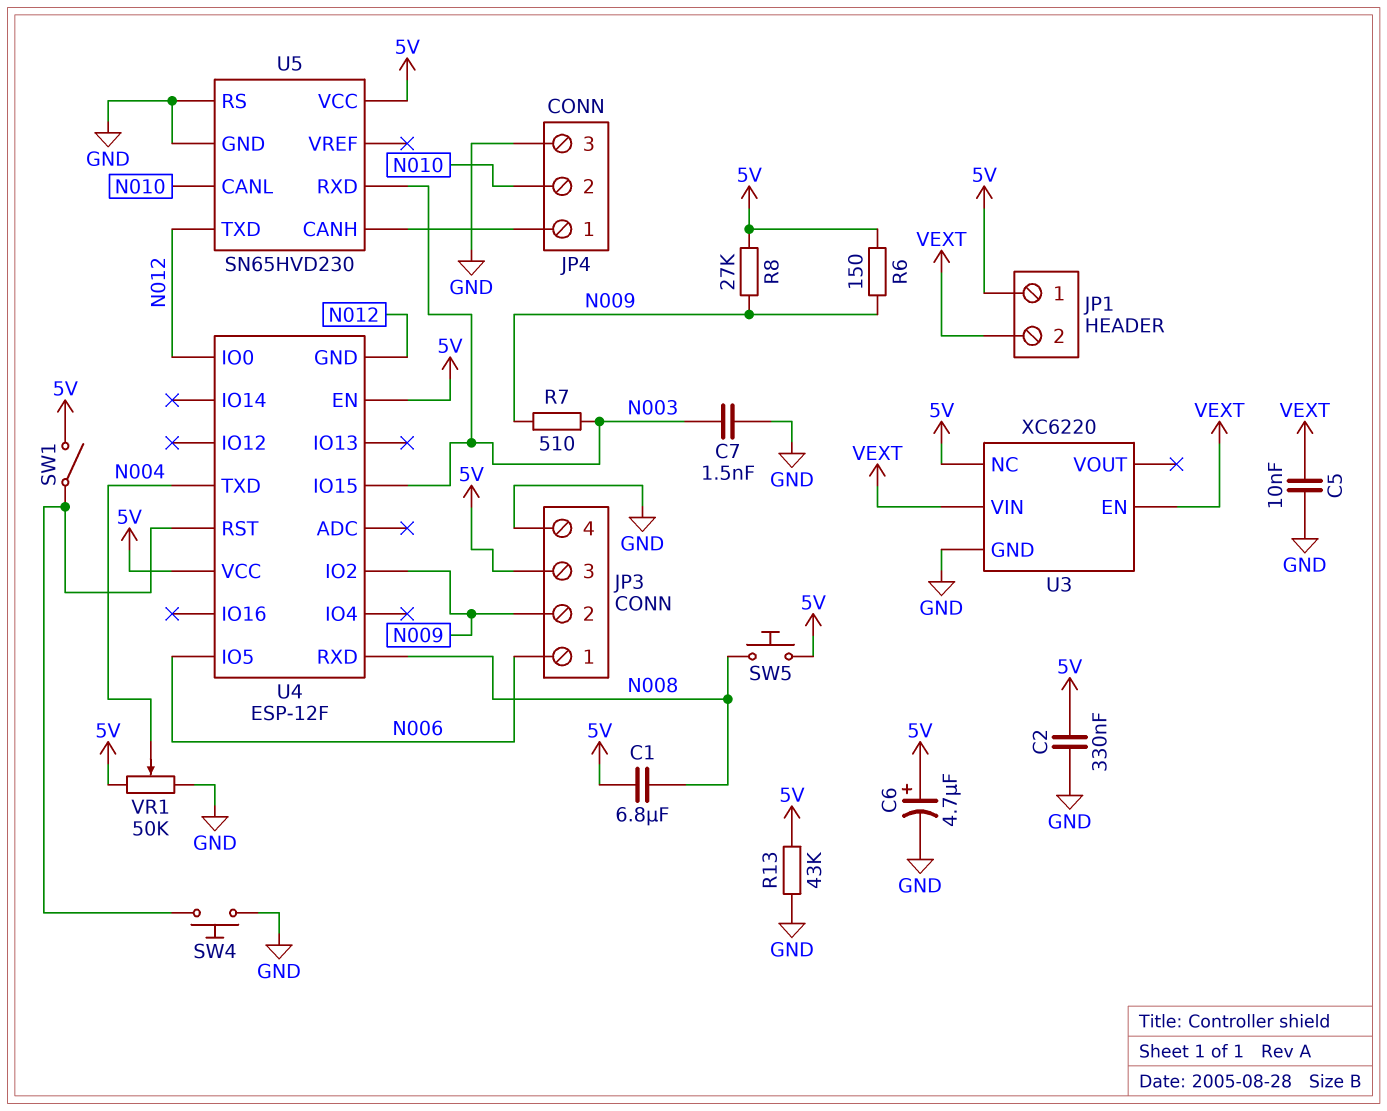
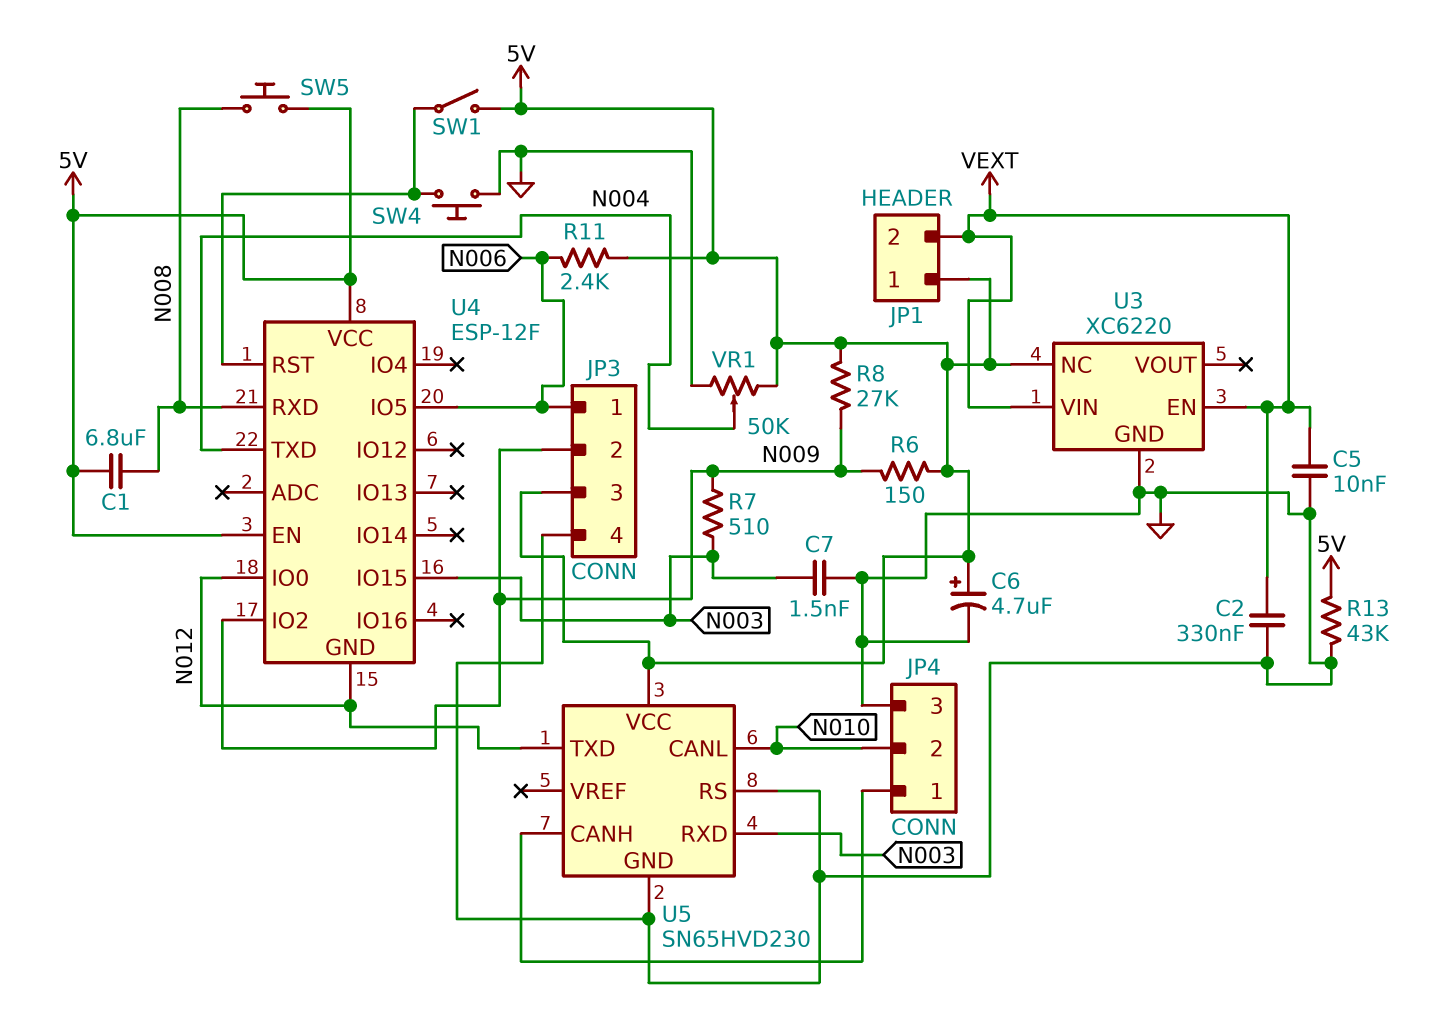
C2: 330nF (5V, GND) -> 330nF (GND, VEXT)
R11: none -> 2.4k (5V, N006)

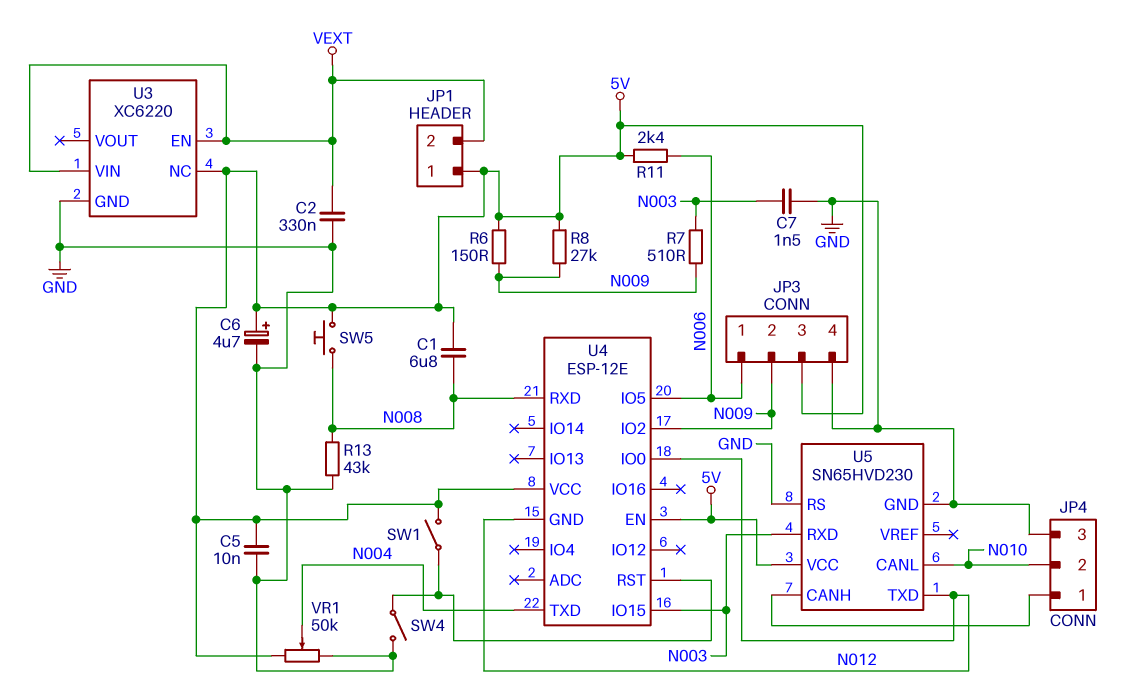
C5: 10nF (GND, VEXT) -> 10nF (5V, GND)
R13: 43k (5V, GND) -> 43k (GND, N008)
SW4: button (GND, U4/RST) -> switch (GND, U4/RST)
U4: ESP-12F -> ESP-12E

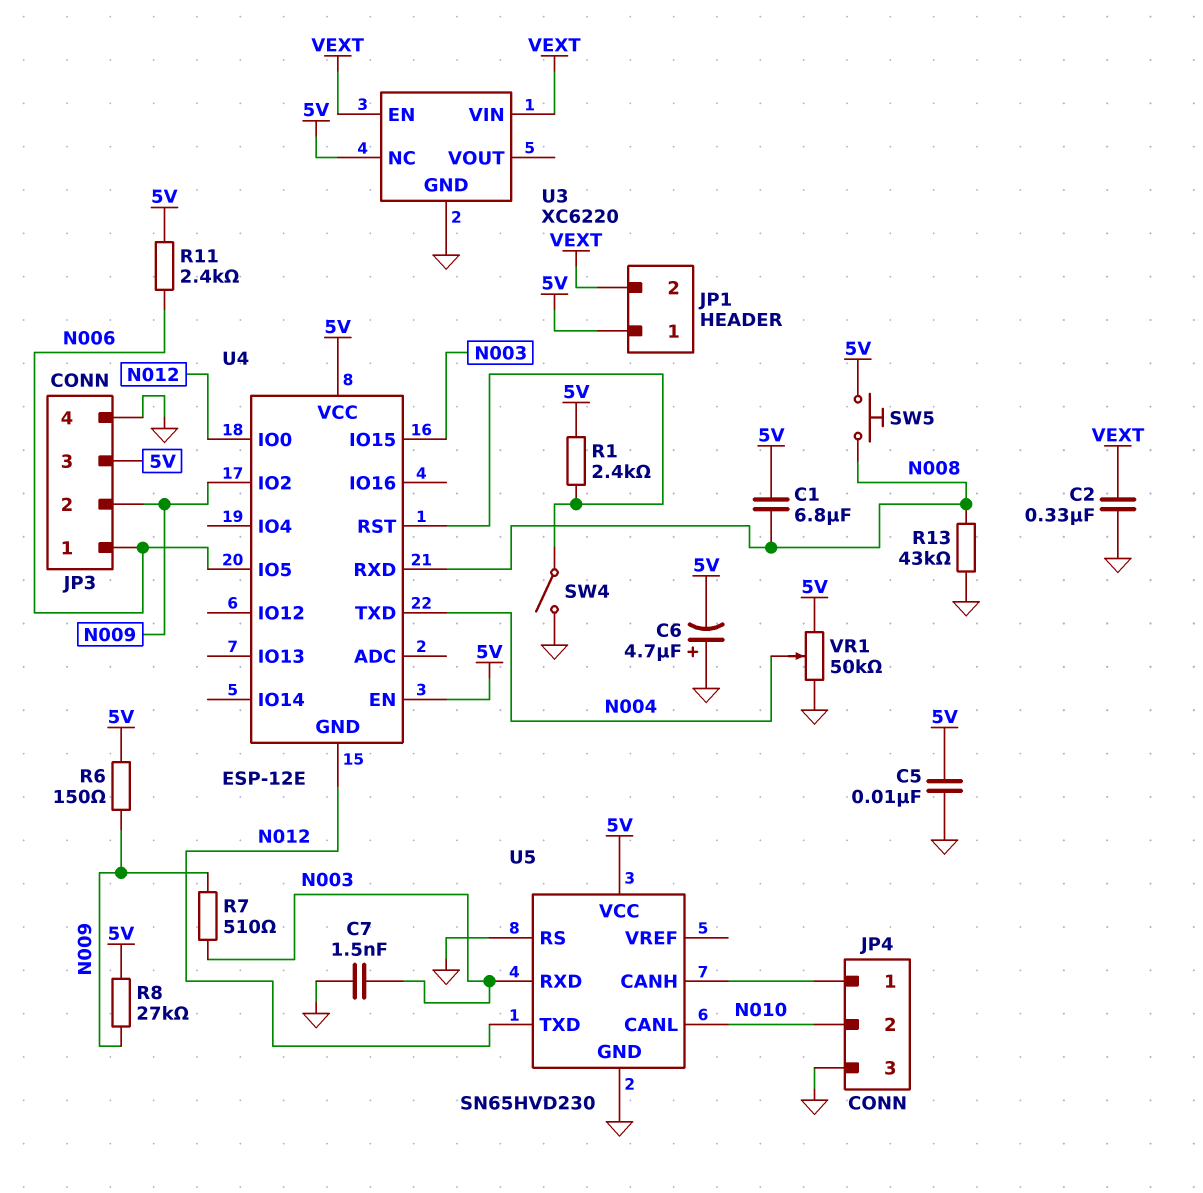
C6: 4.7uF (plus 5V, minus GND) -> 4.7uF (plus GND, minus 5V)
R1: none -> 2.4k (5V, U4/RST)
SW1: switch (5V, U4/RST) -> none

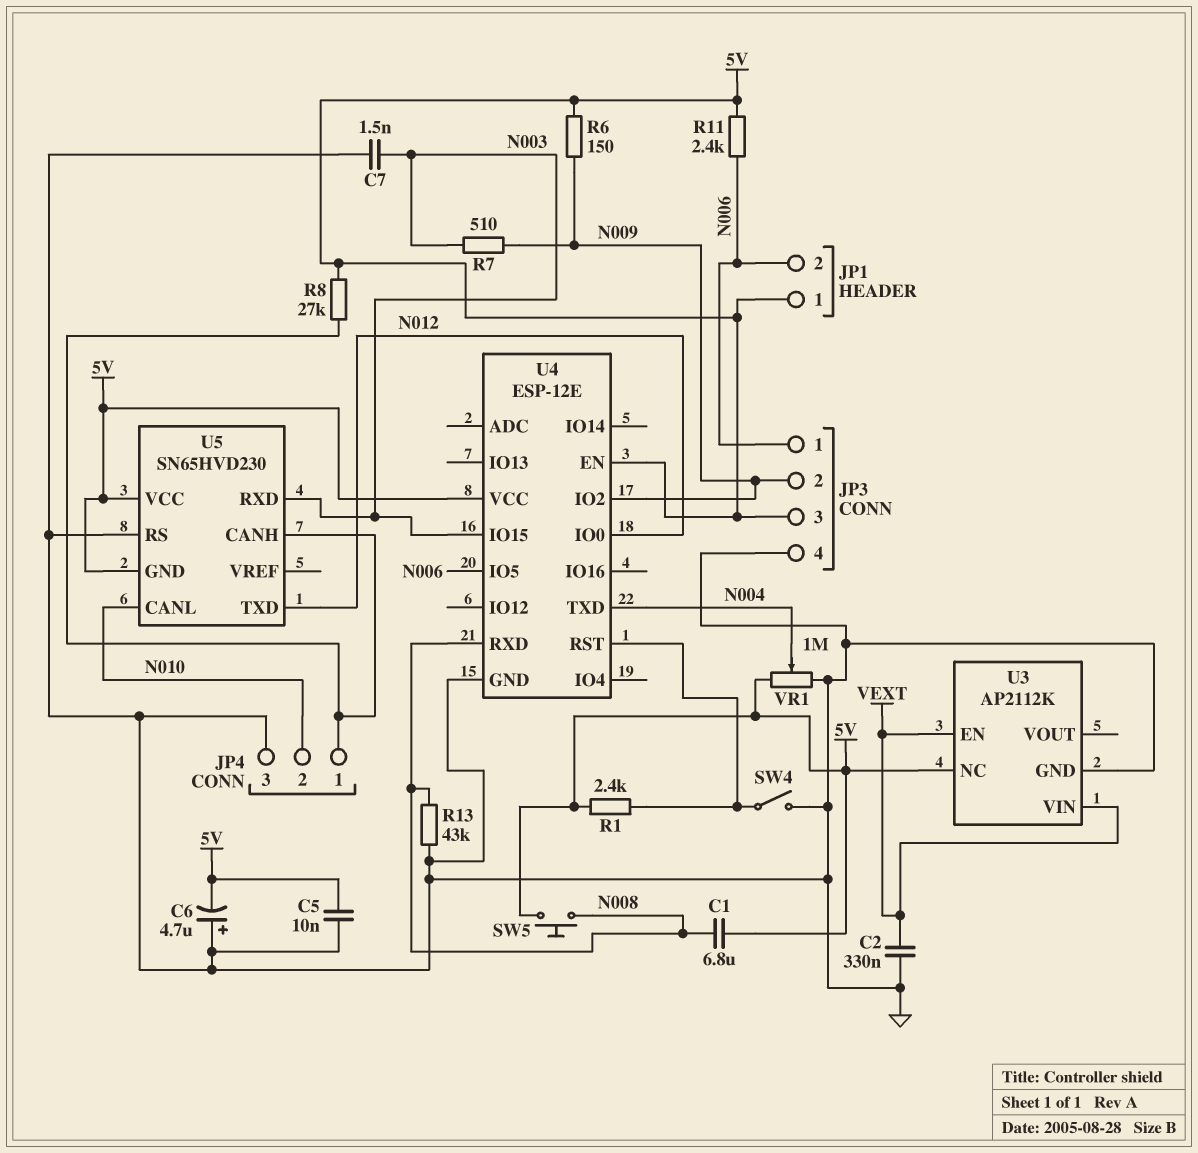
JP1 pin 2: VEXT -> N006
R8: 27k (5V, N009) -> 27k (5V, JP4/1)
U3: XC6220 -> AP2112K
U4 pin GND: N012 -> GND
U5 pin GND: GND -> 5V
VR1: 50k (5V, GND, wiper N004) -> 1M (5V, GND, wiper N004)

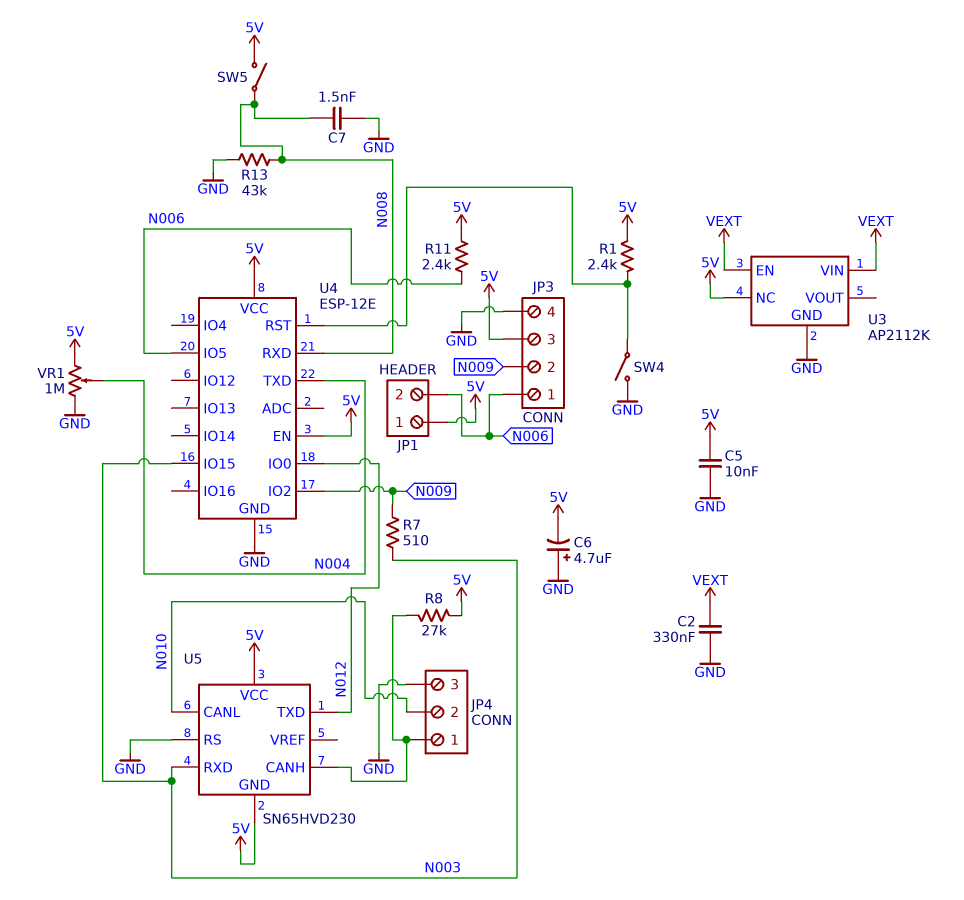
C1: 6.8uF (5V, N008) -> none
C7: 1.5nF (GND, N003) -> 1.5nF (GND, N008)
R6: 150 (5V, N009) -> none
SW5: button (5V, N008) -> switch (5V, N008)

